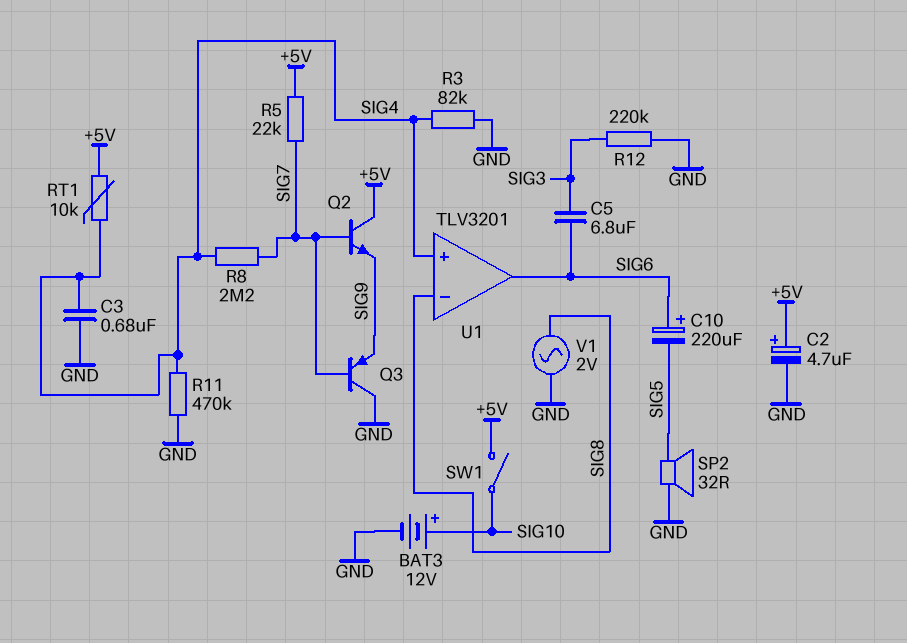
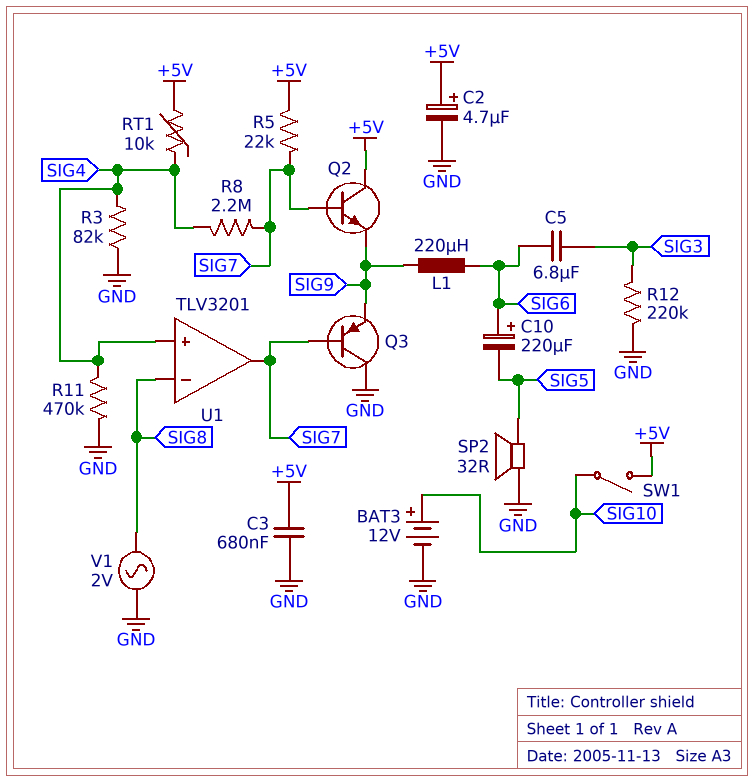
C3: 680nF (GND, SIG4) -> 680nF (+5V, GND)
L1: none -> 220uH (SIG6, SIG9)
U1 pin out: SIG6 -> SIG7

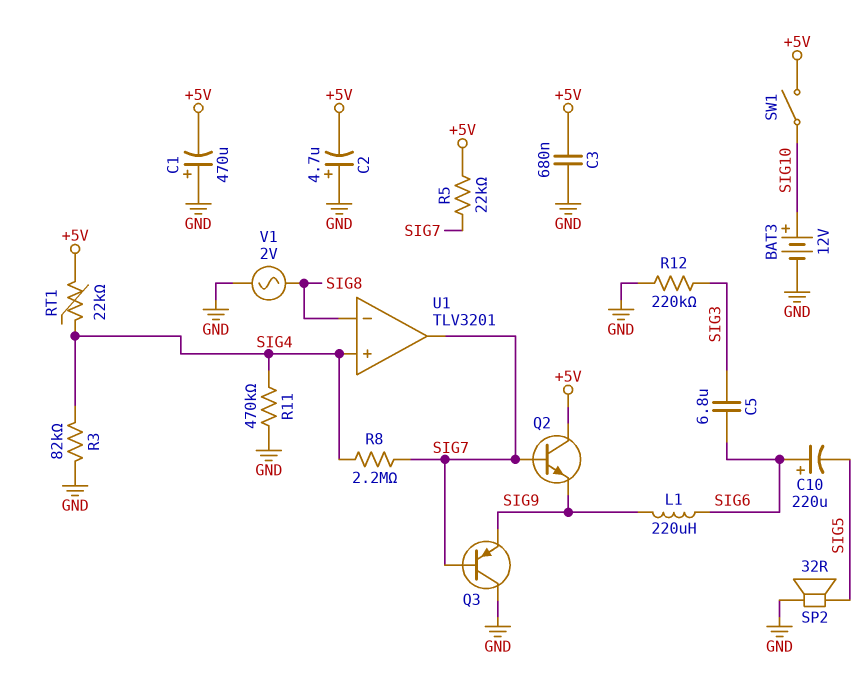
C1: none -> 470uF (plus GND, minus +5V)
C2: 4.7uF (plus +5V, minus GND) -> 4.7uF (plus GND, minus +5V)
RT1: 10k (+5V, SIG4) -> 22k (+5V, SIG4)

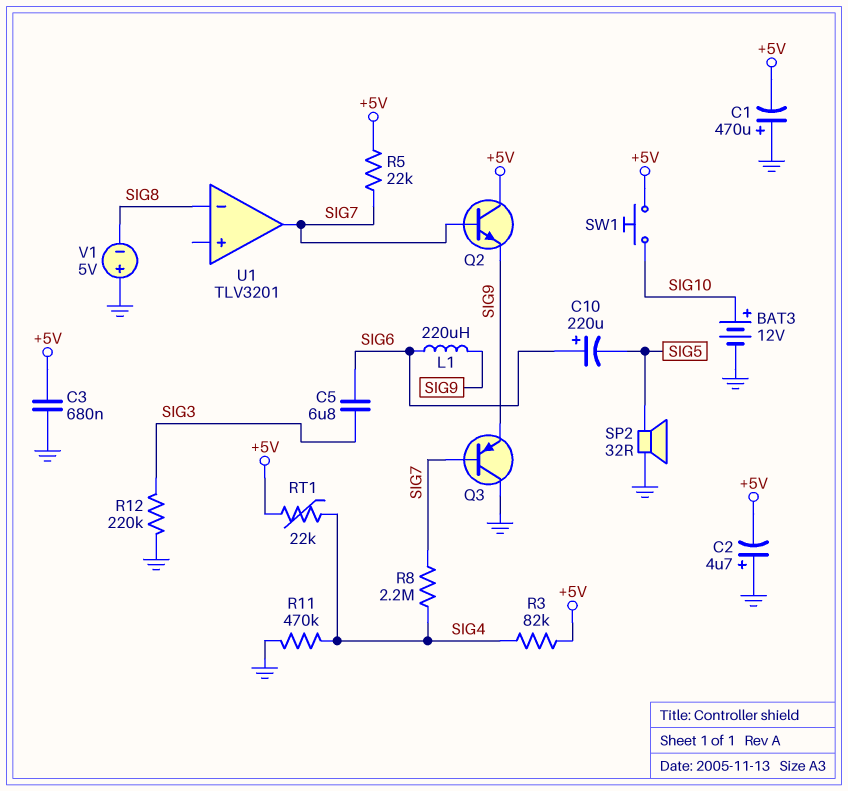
R3: 82k (GND, SIG4) -> 82k (+5V, SIG4)
SW1: switch (+5V, SIG10) -> button (+5V, SIG10)
U1 pin in+: SIG4 -> none
V1: AC 2V (GND, SIG8) -> 5V (plus GND, minus SIG8)

